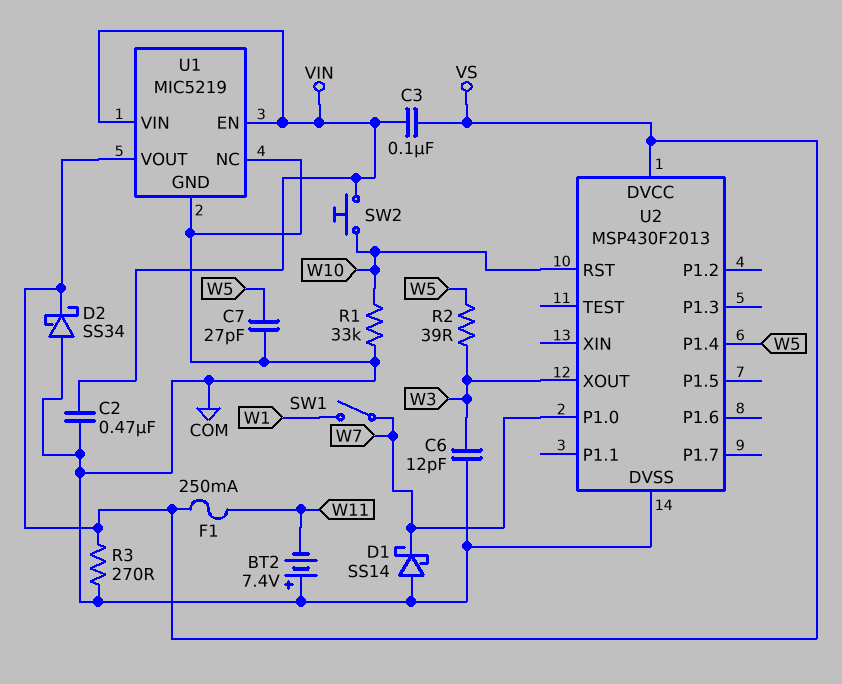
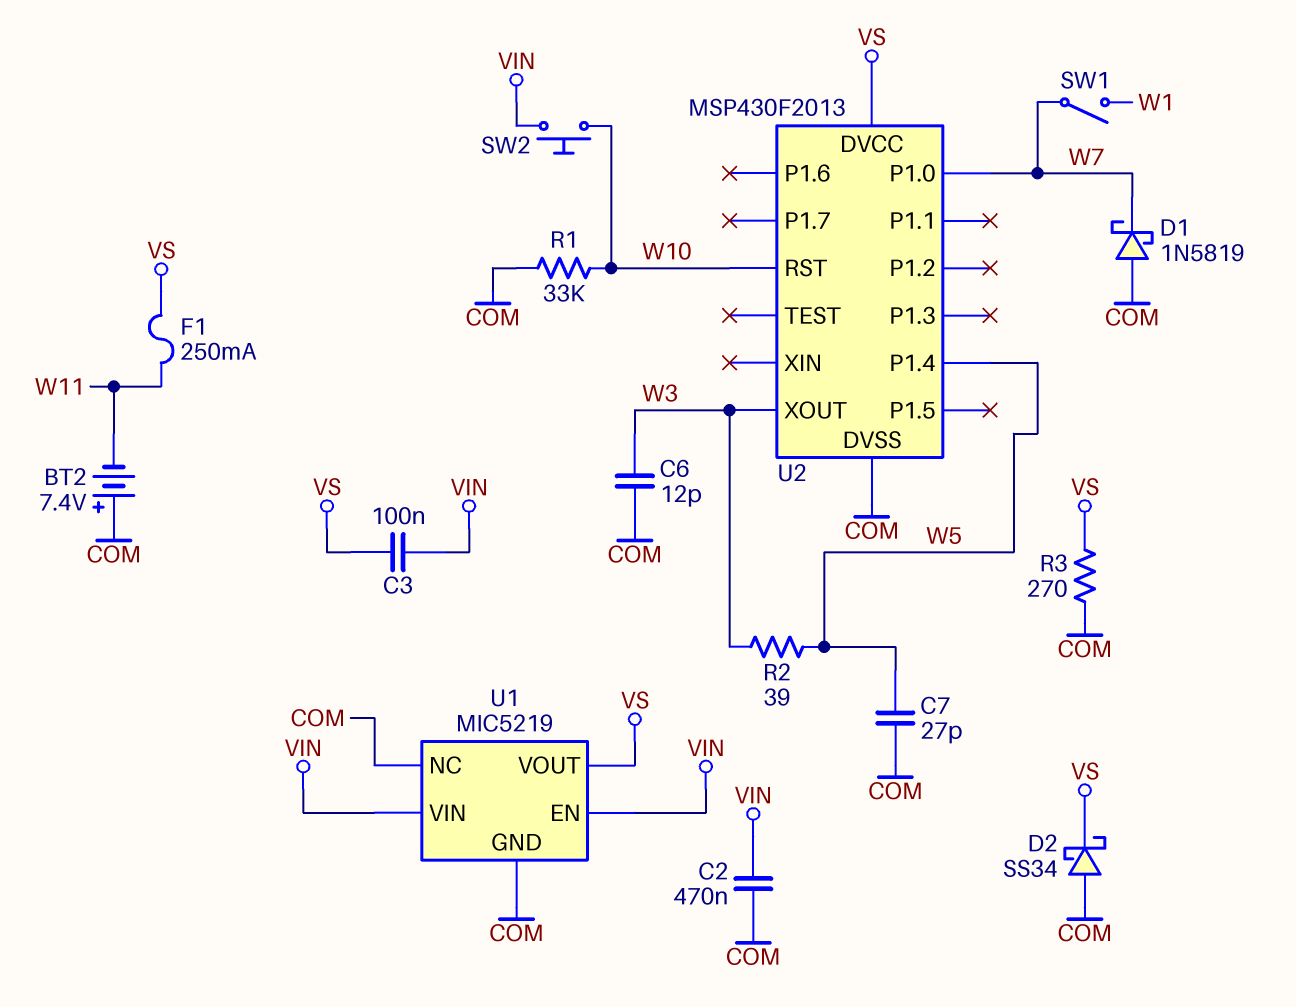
D1: schottky SS14 (A COM, K W7) -> schottky 1N5819 (A COM, K W7)

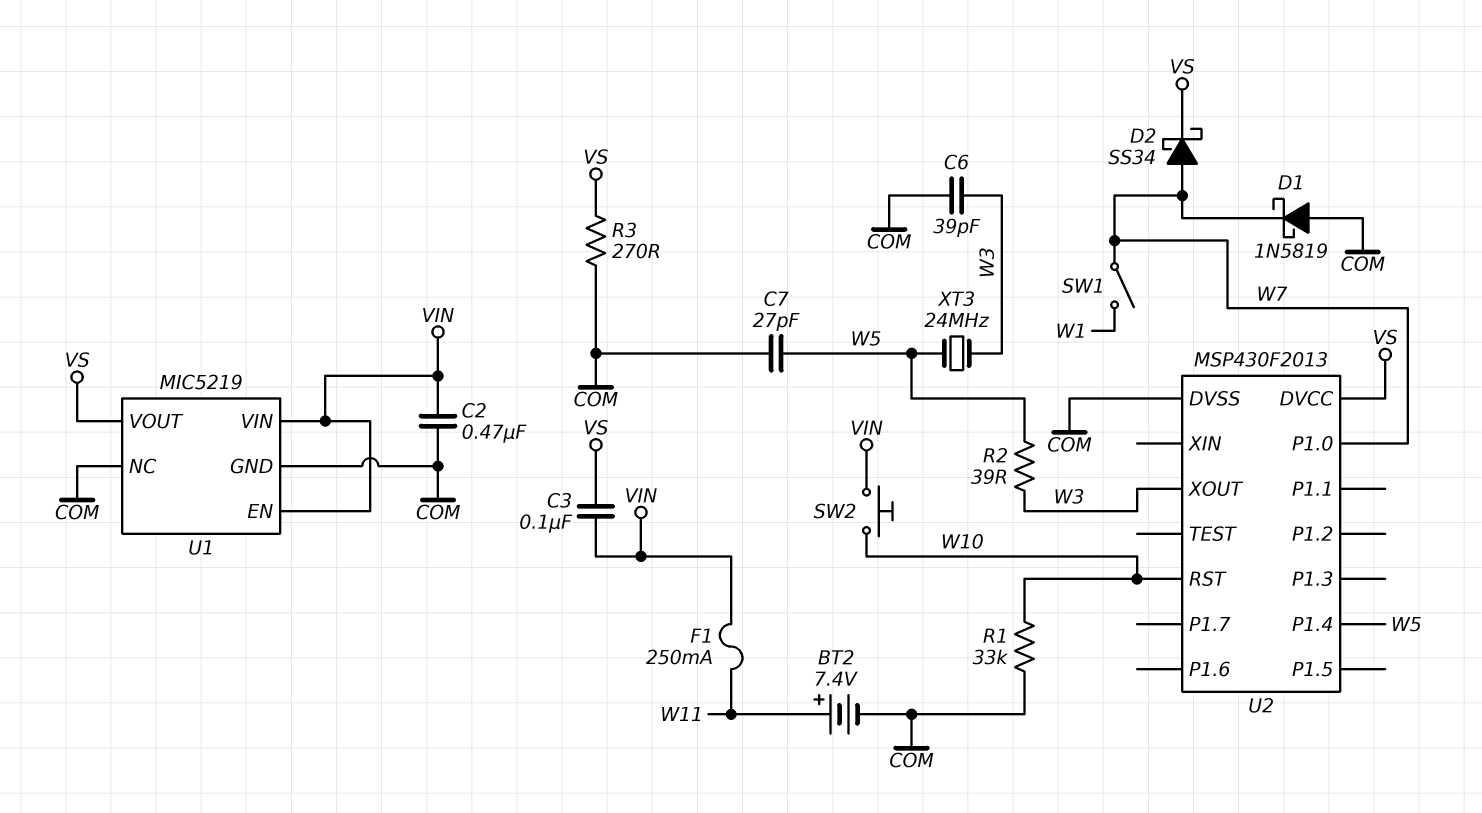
BT2: 7.4V (plus COM, minus W11) -> 7.4V (plus W11, minus COM)
C6: 12pF (COM, W3) -> 39pF (COM, W3)
D2: schottky SS34 (A COM, K VS) -> schottky SS34 (A W7, K VS)
F1: 250mA (VS, W11) -> 250mA (VIN, W11)
XT3: none -> 24MHz (W3, W5)

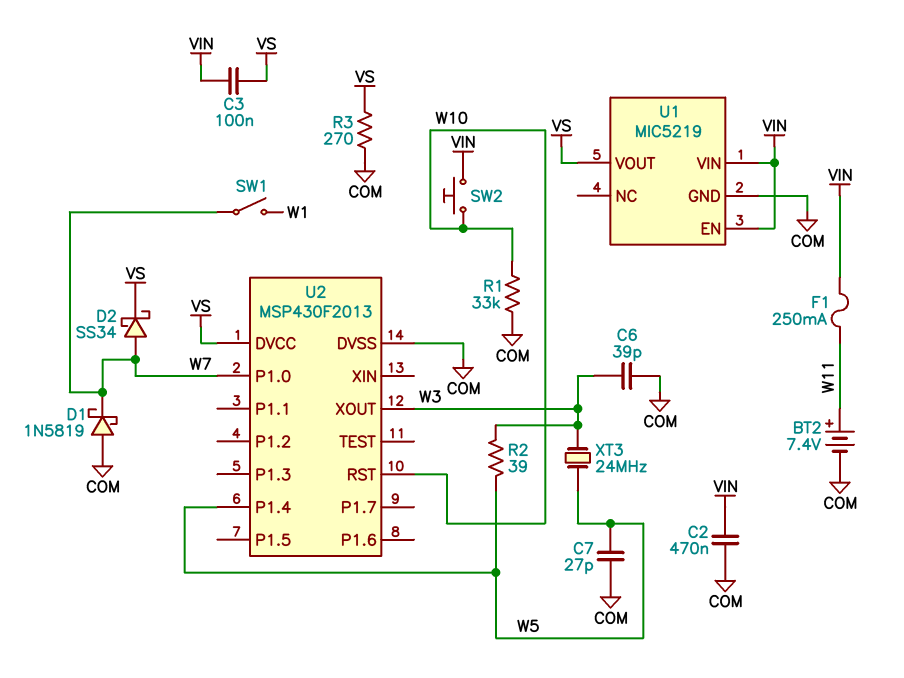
U1 pin NC: COM -> none

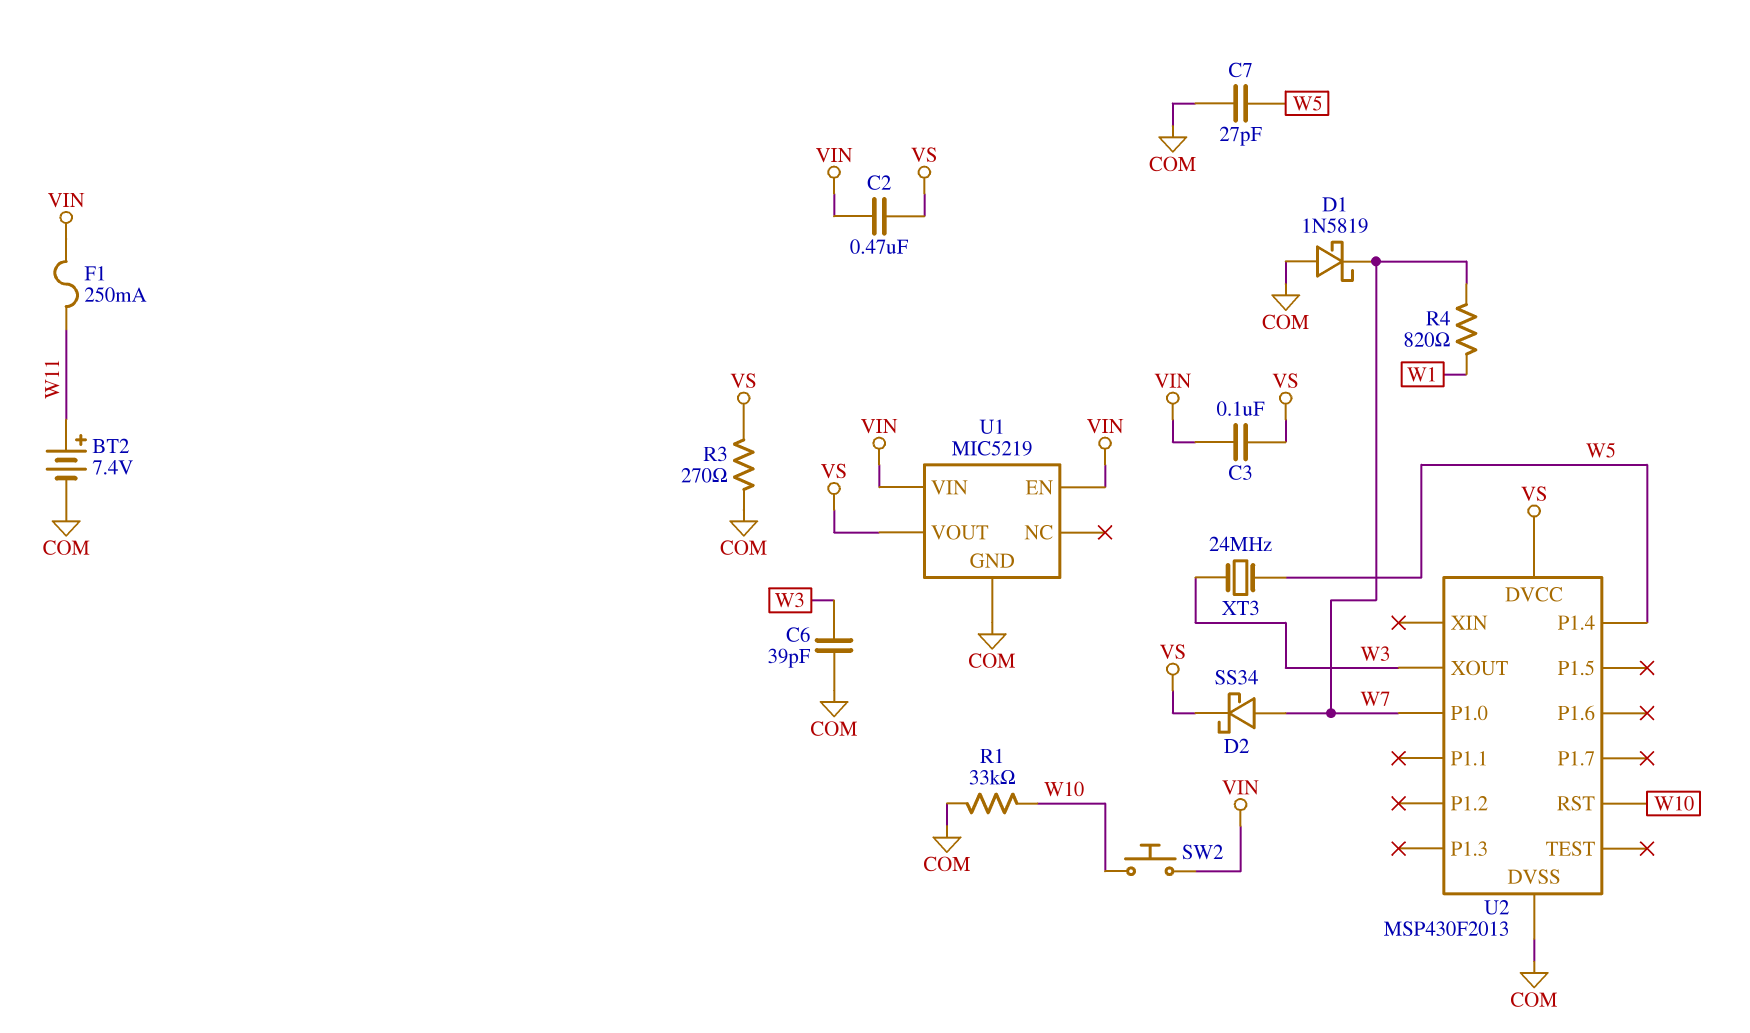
C2: 470nF (COM, VIN) -> 470nF (VIN, VS)
R2: 39 (W3, W5) -> none
R4: none -> 820 (W1, W7)
SW1: switch (W1, W7) -> none

